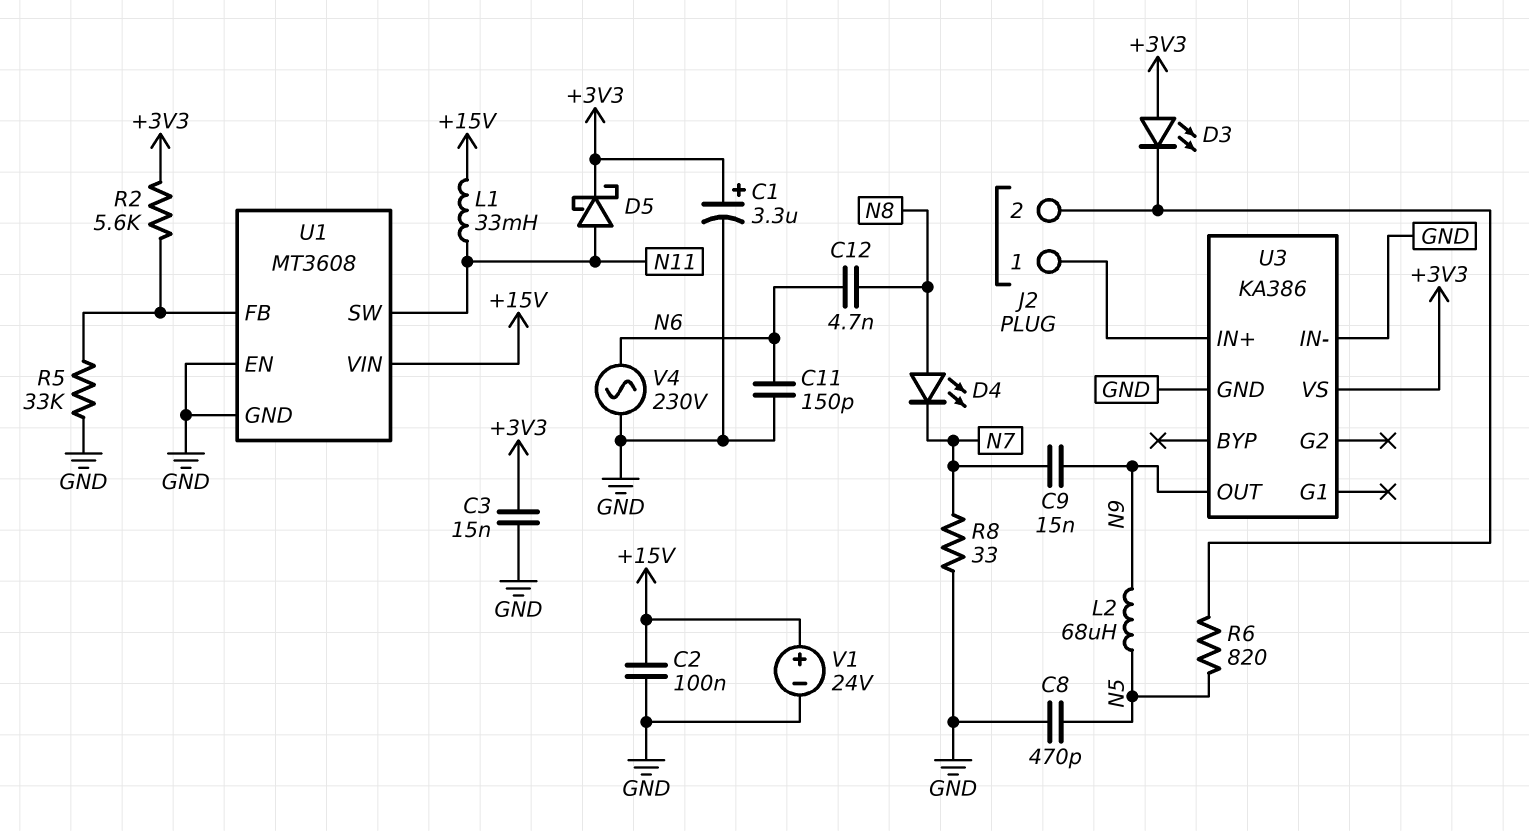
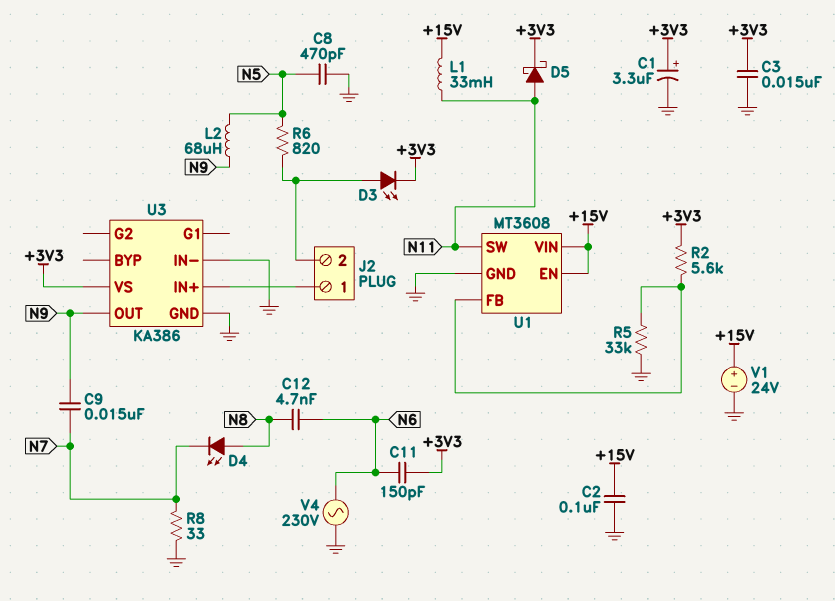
C11: 150pF (GND, N6) -> 150pF (+3V3, N6)
D3: LED (A +3V3, K J2/2) -> LED (A J2/2, K +3V3)
U1 pin EN: GND -> +15V

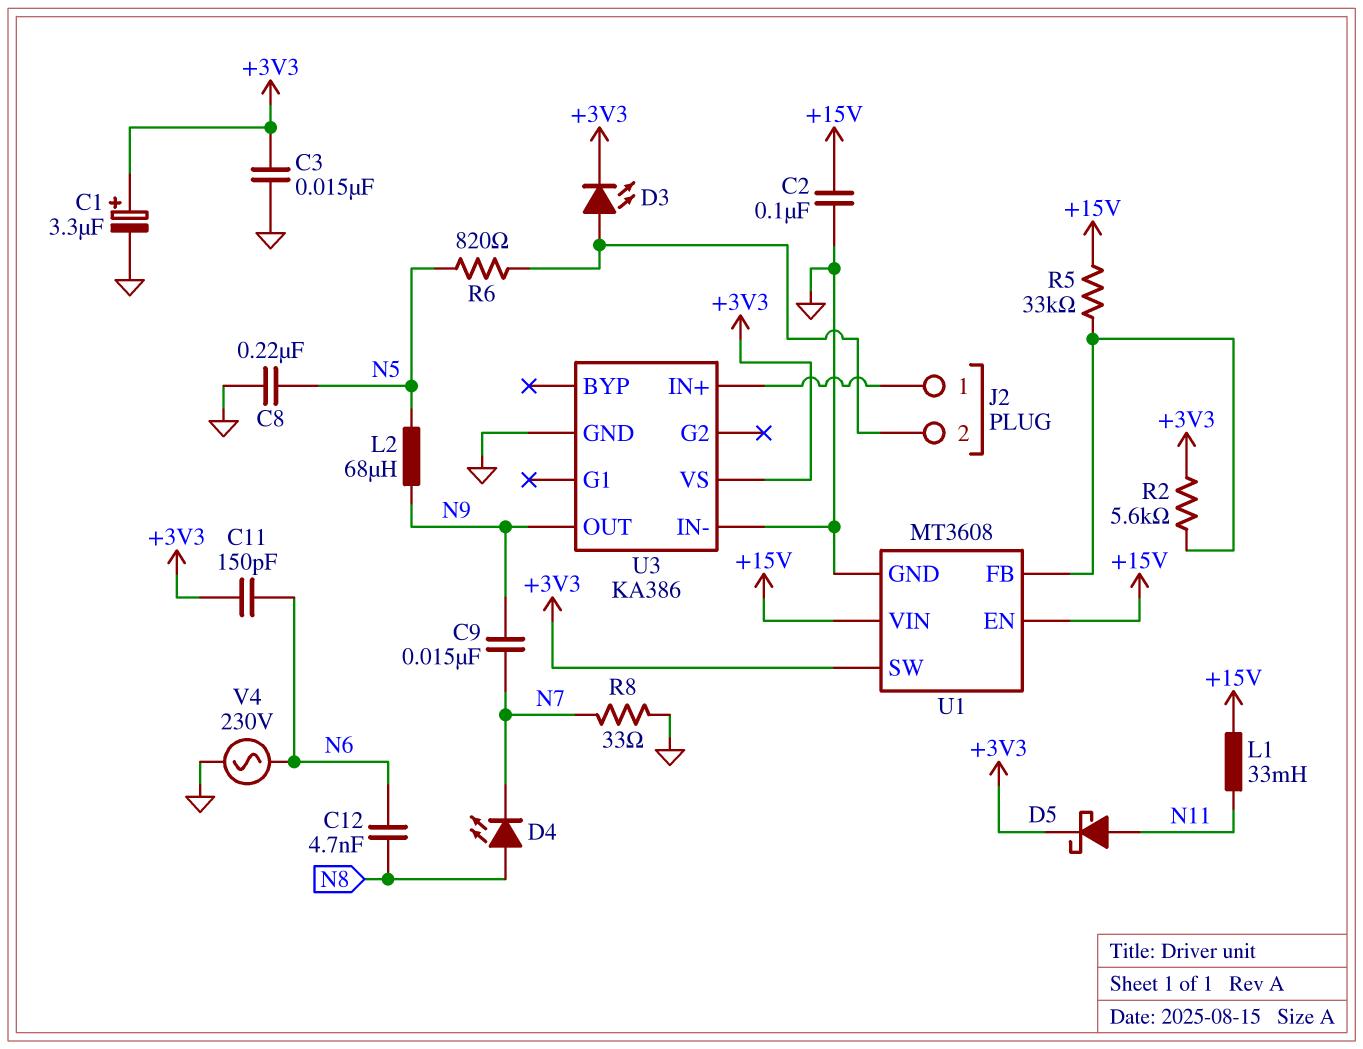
C8: 470pF (GND, N5) -> 220nF (GND, N5)
R5: 33k (GND, U1/FB) -> 33k (+15V, U1/FB)
U1 pin SW: N11 -> +3V3
V1: 24V (plus +15V, minus GND) -> none

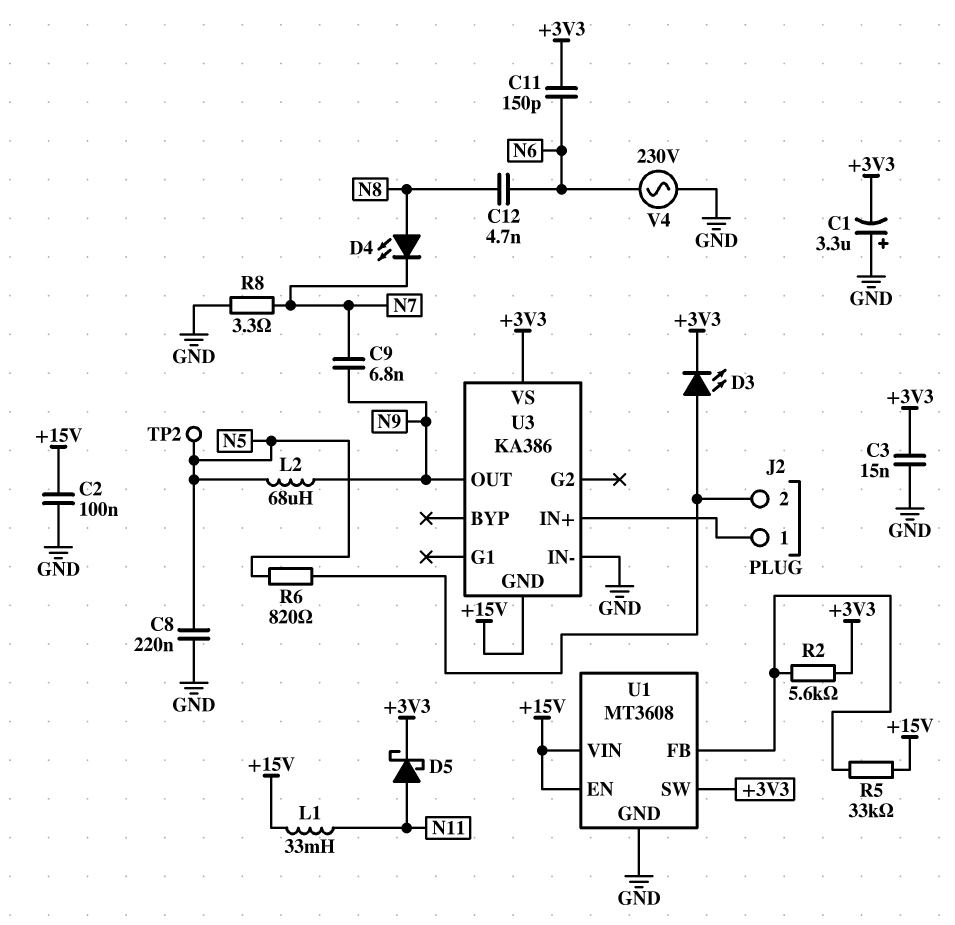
C1: 3.3uF (plus +3V3, minus GND) -> 3.3uF (plus GND, minus +3V3)
C9: 15nF (N7, N9) -> 6.8nF (N7, N9)
R8: 33 (GND, N7) -> 3.3 (GND, N7)
TP2: none -> test point (N5)
U3 pin GND: GND -> +15V

